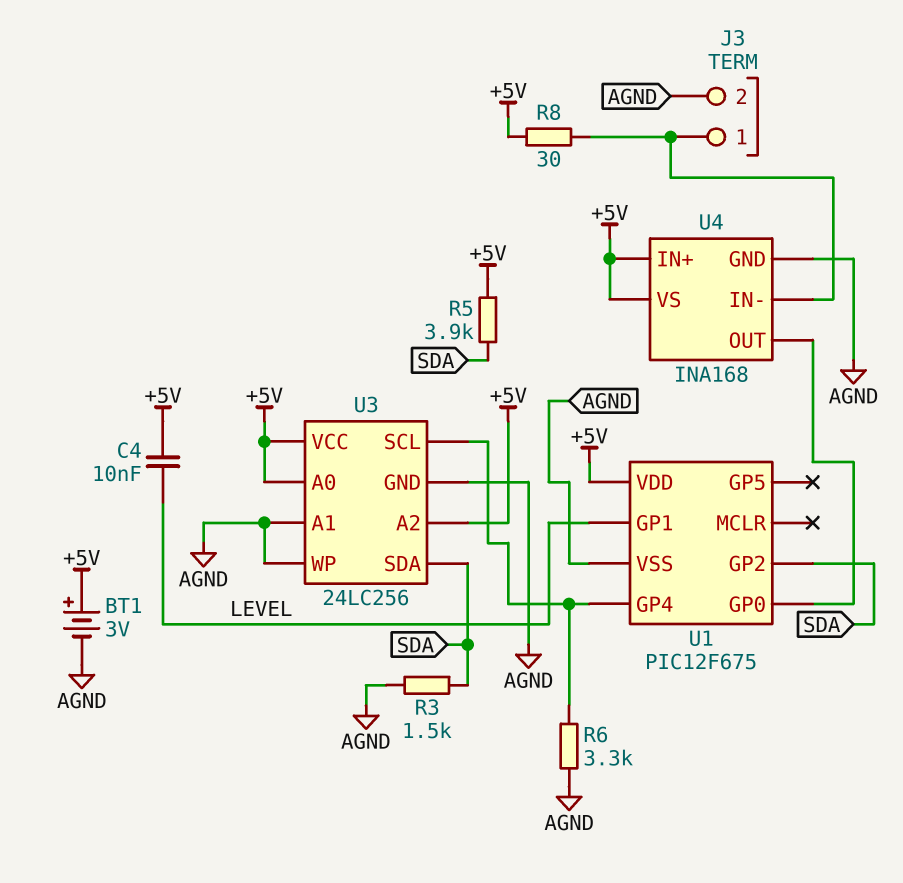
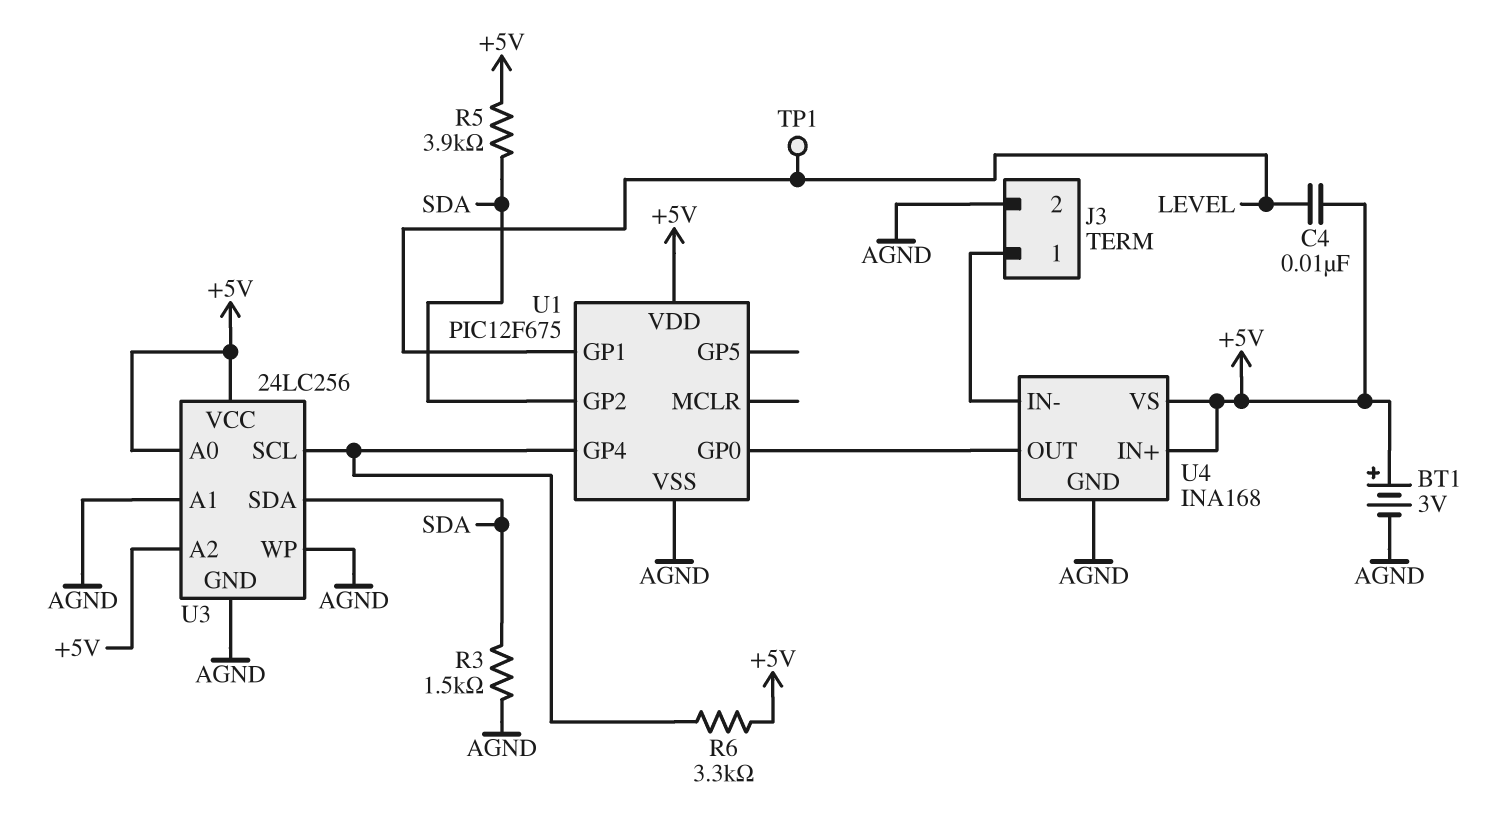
R6: 3.3k (AGND, U1/GP4) -> 3.3k (+5V, U1/GP4)
R8: 30 (+5V, J3/1) -> none
TP1: none -> test point (LEVEL)

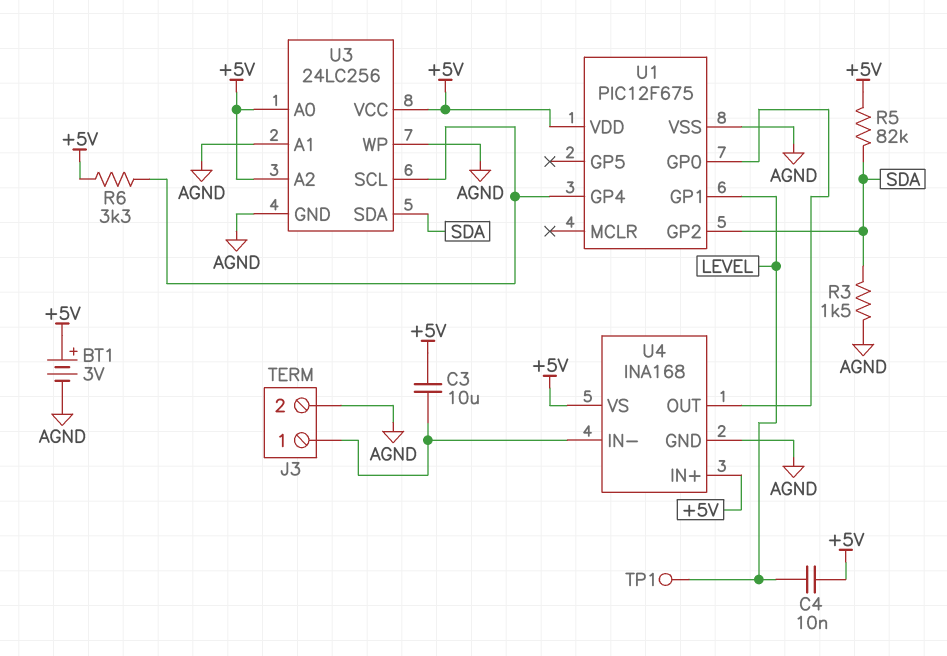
C3: none -> 10uF (+5V, J3/1)
R5: 3.9k (+5V, SDA) -> 82k (+5V, SDA)

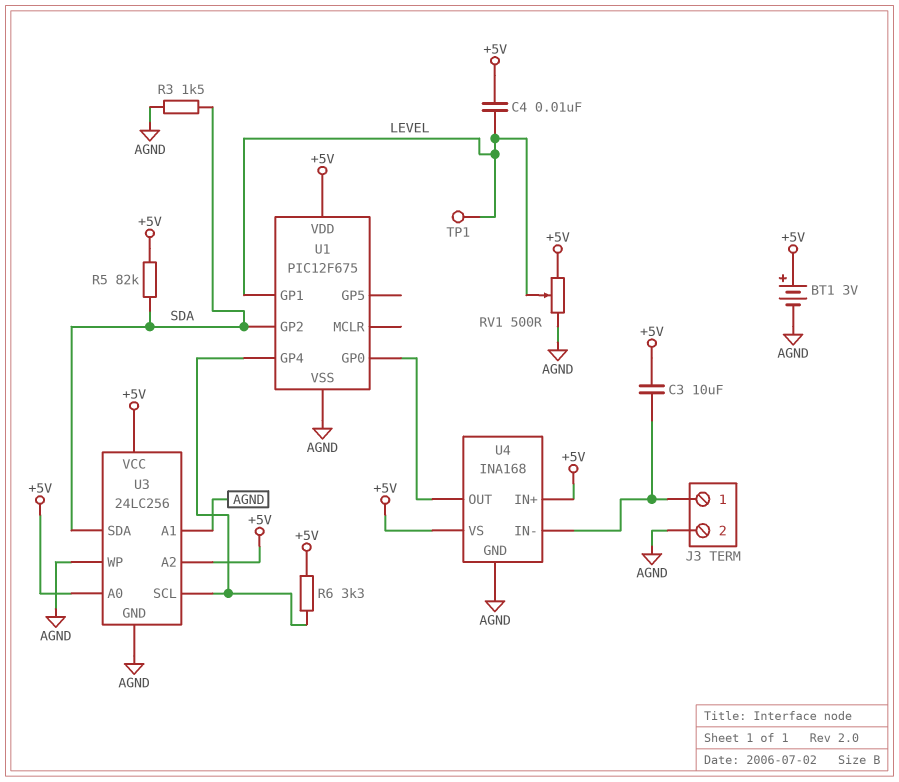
RV1: none -> 500 (+5V, AGND, wiper LEVEL)

